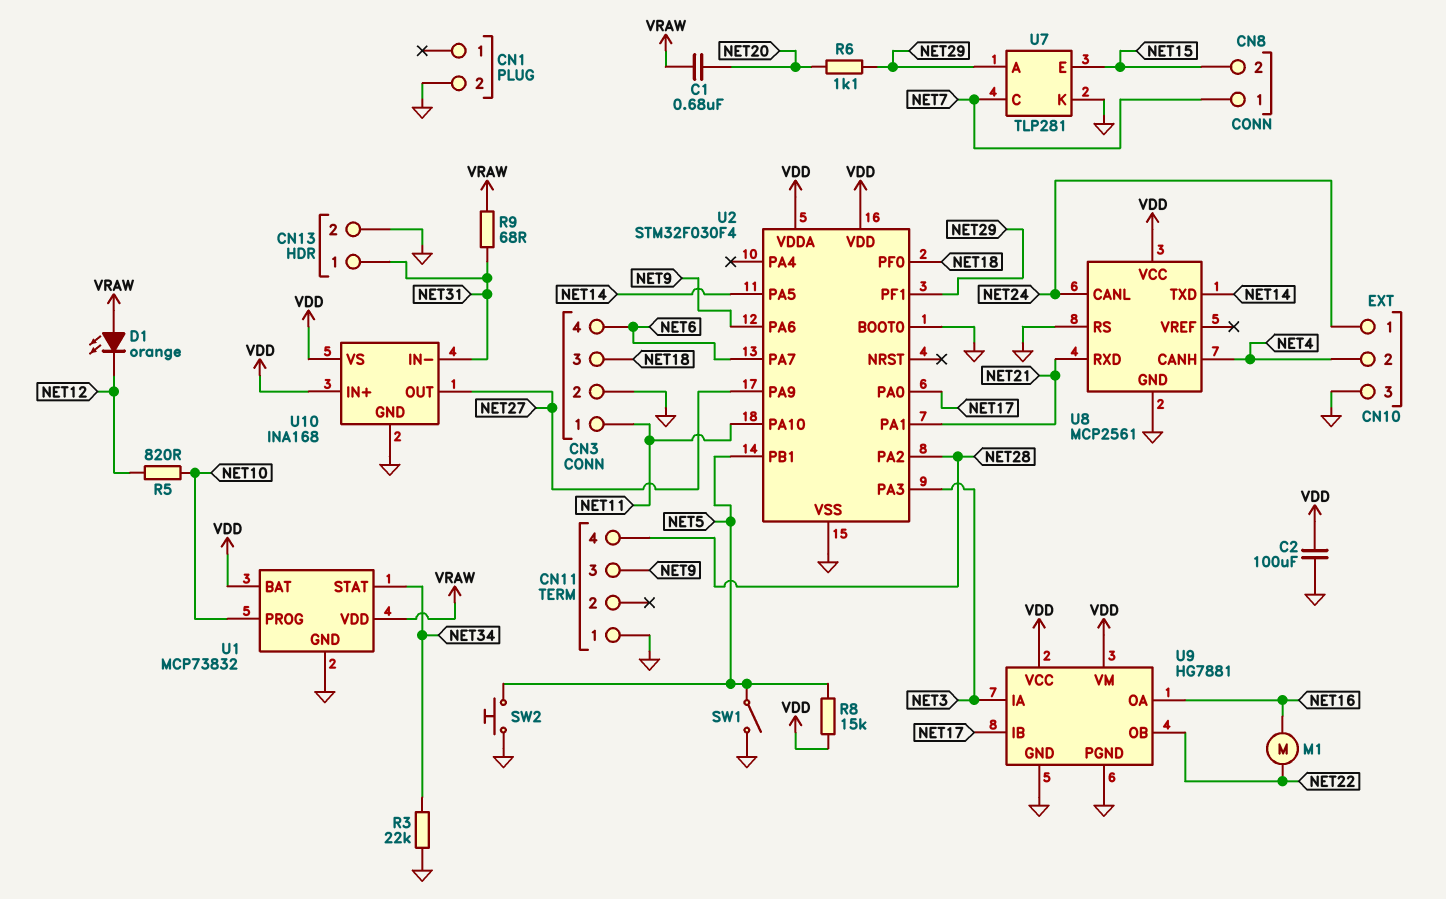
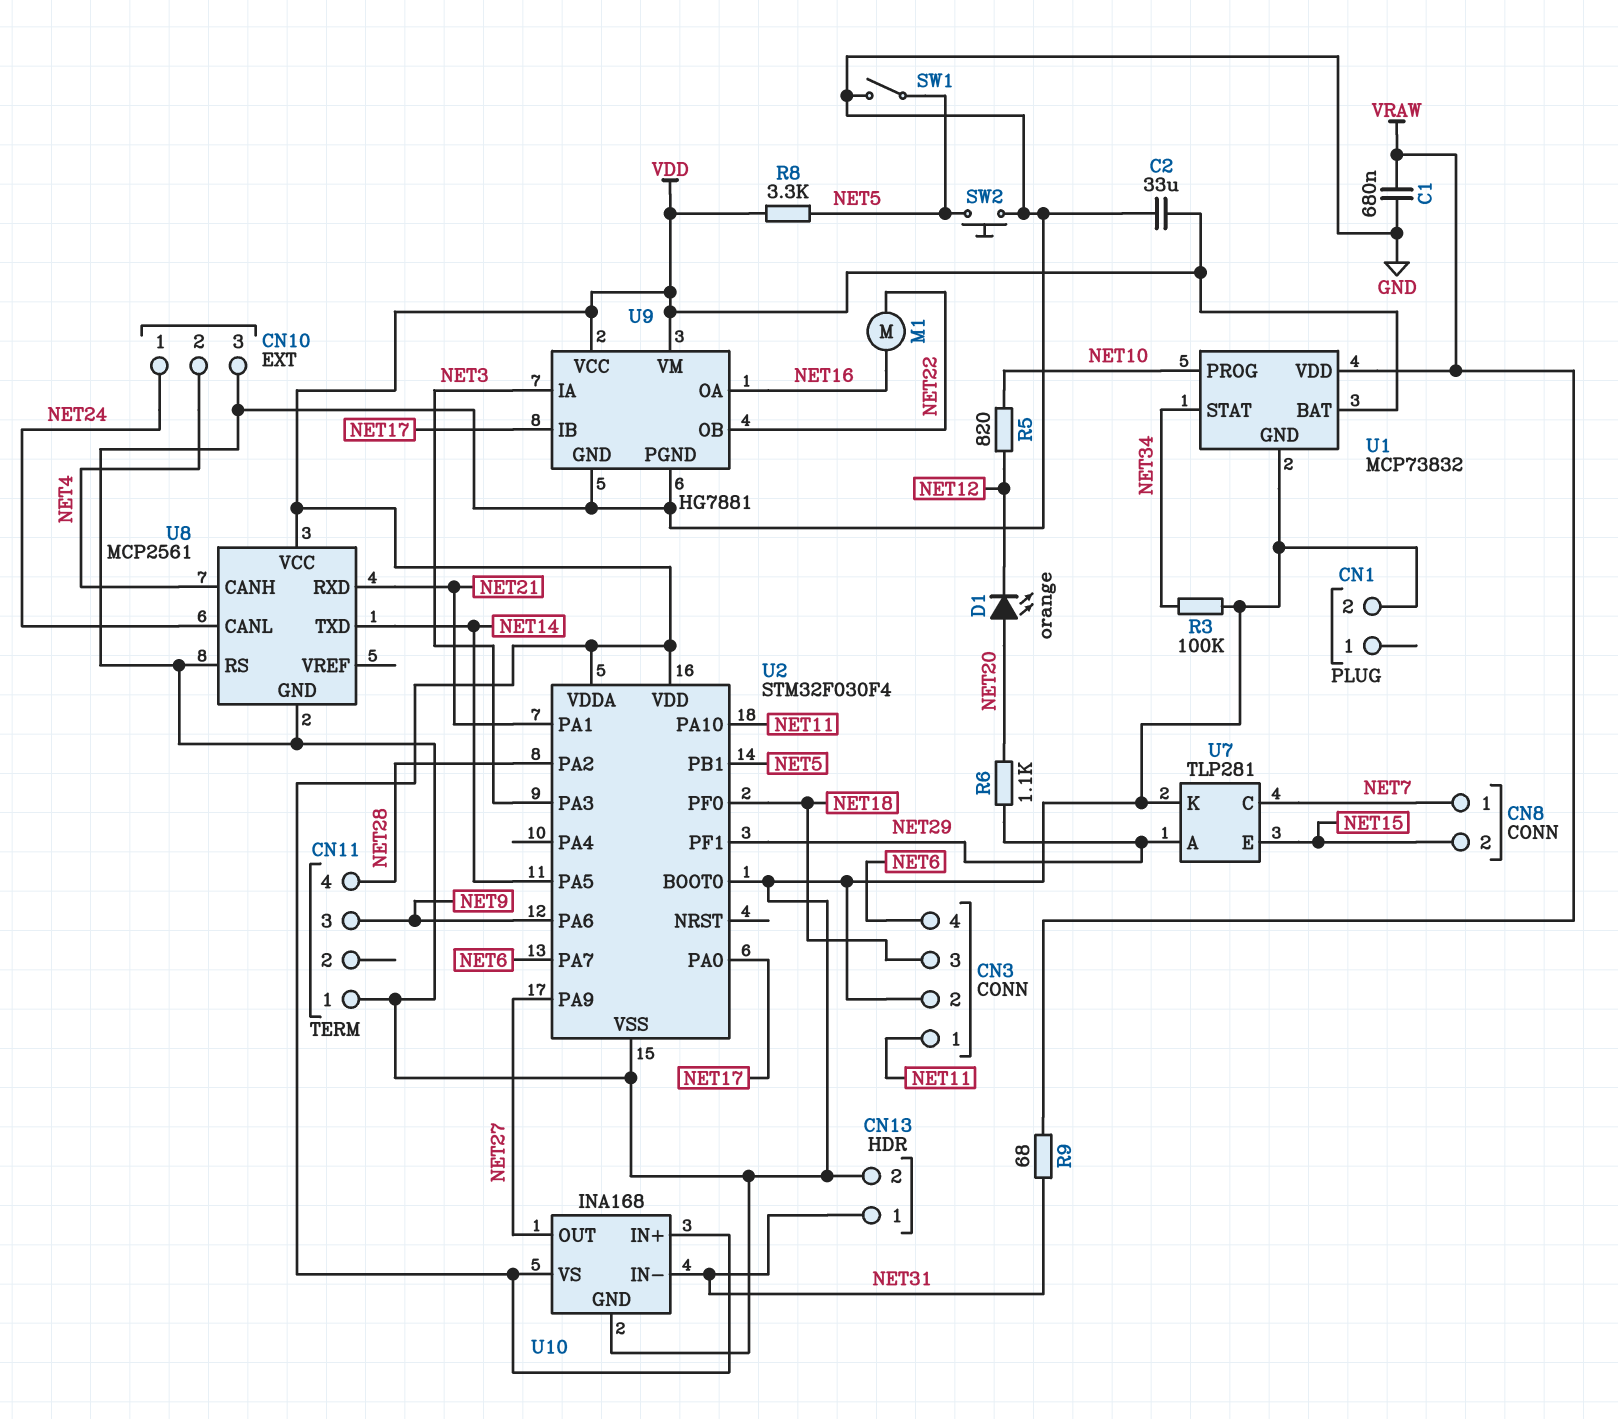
C1: 680nF (NET20, VRAW) -> 680nF (GND, VRAW)
C2: 100uF (GND, VDD) -> 33uF (GND, VDD)
D1: LED orange (A VRAW, K NET12) -> LED orange (A NET20, K NET12)
R3: 22k (GND, NET34) -> 100k (GND, NET34)
R8: 15k (NET5, VDD) -> 3.3k (NET5, VDD)

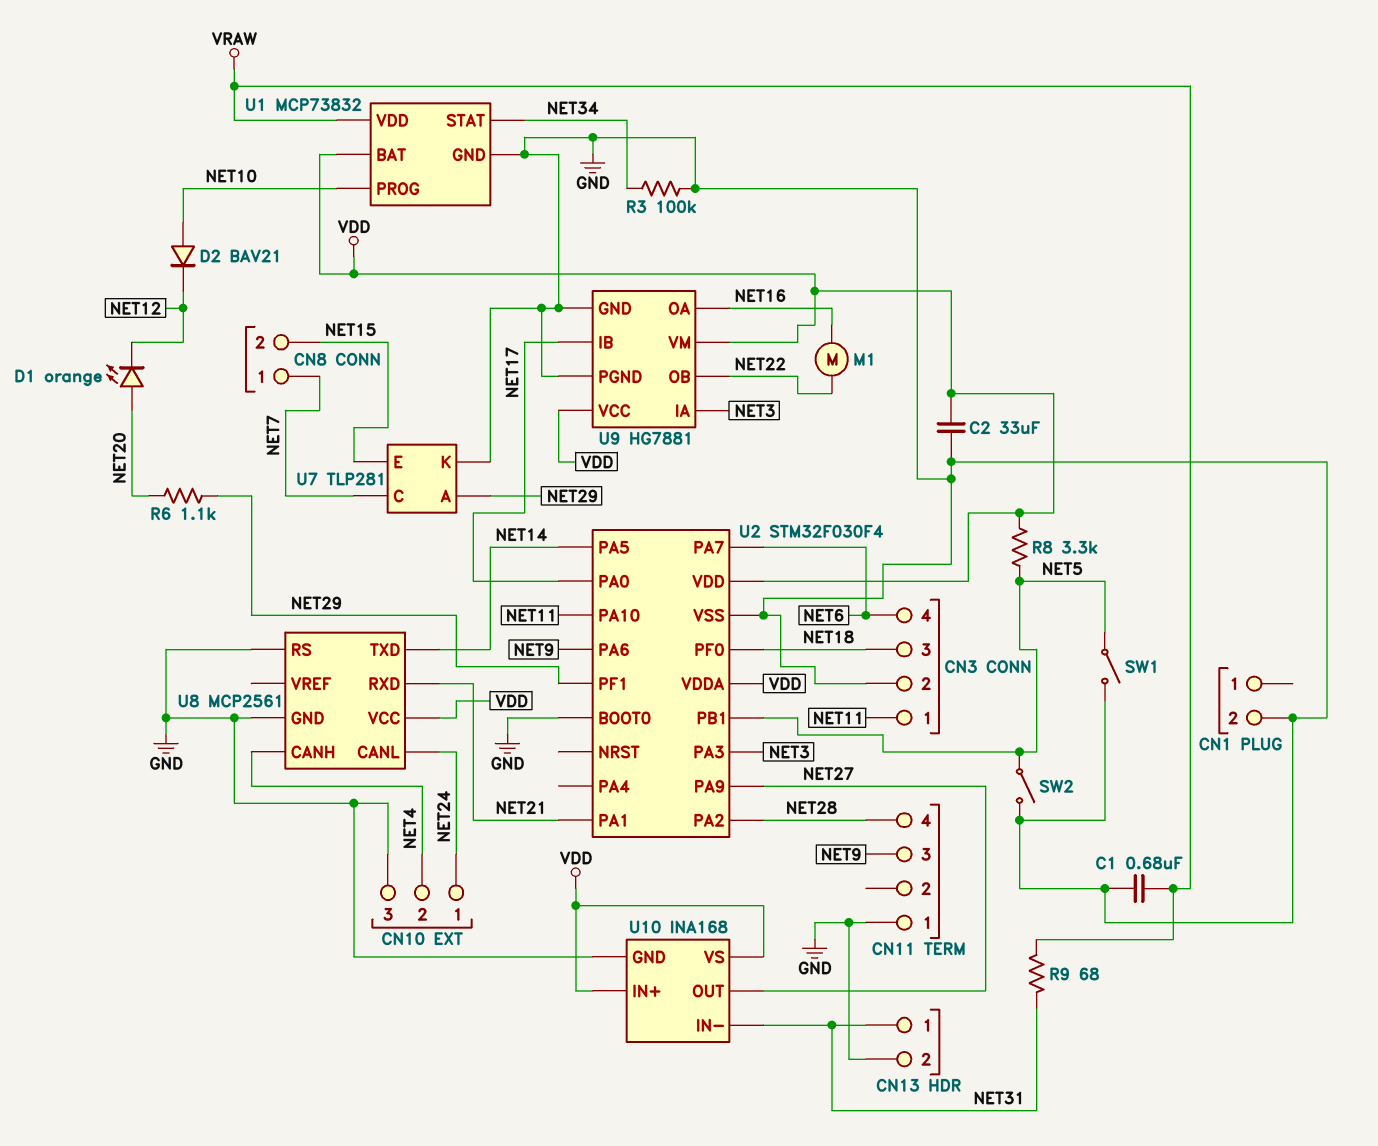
D2: none -> diode BAV21 (A NET10, K NET12)
R5: 820 (NET10, NET12) -> none
SW2: button (GND, NET5) -> switch (GND, NET5)

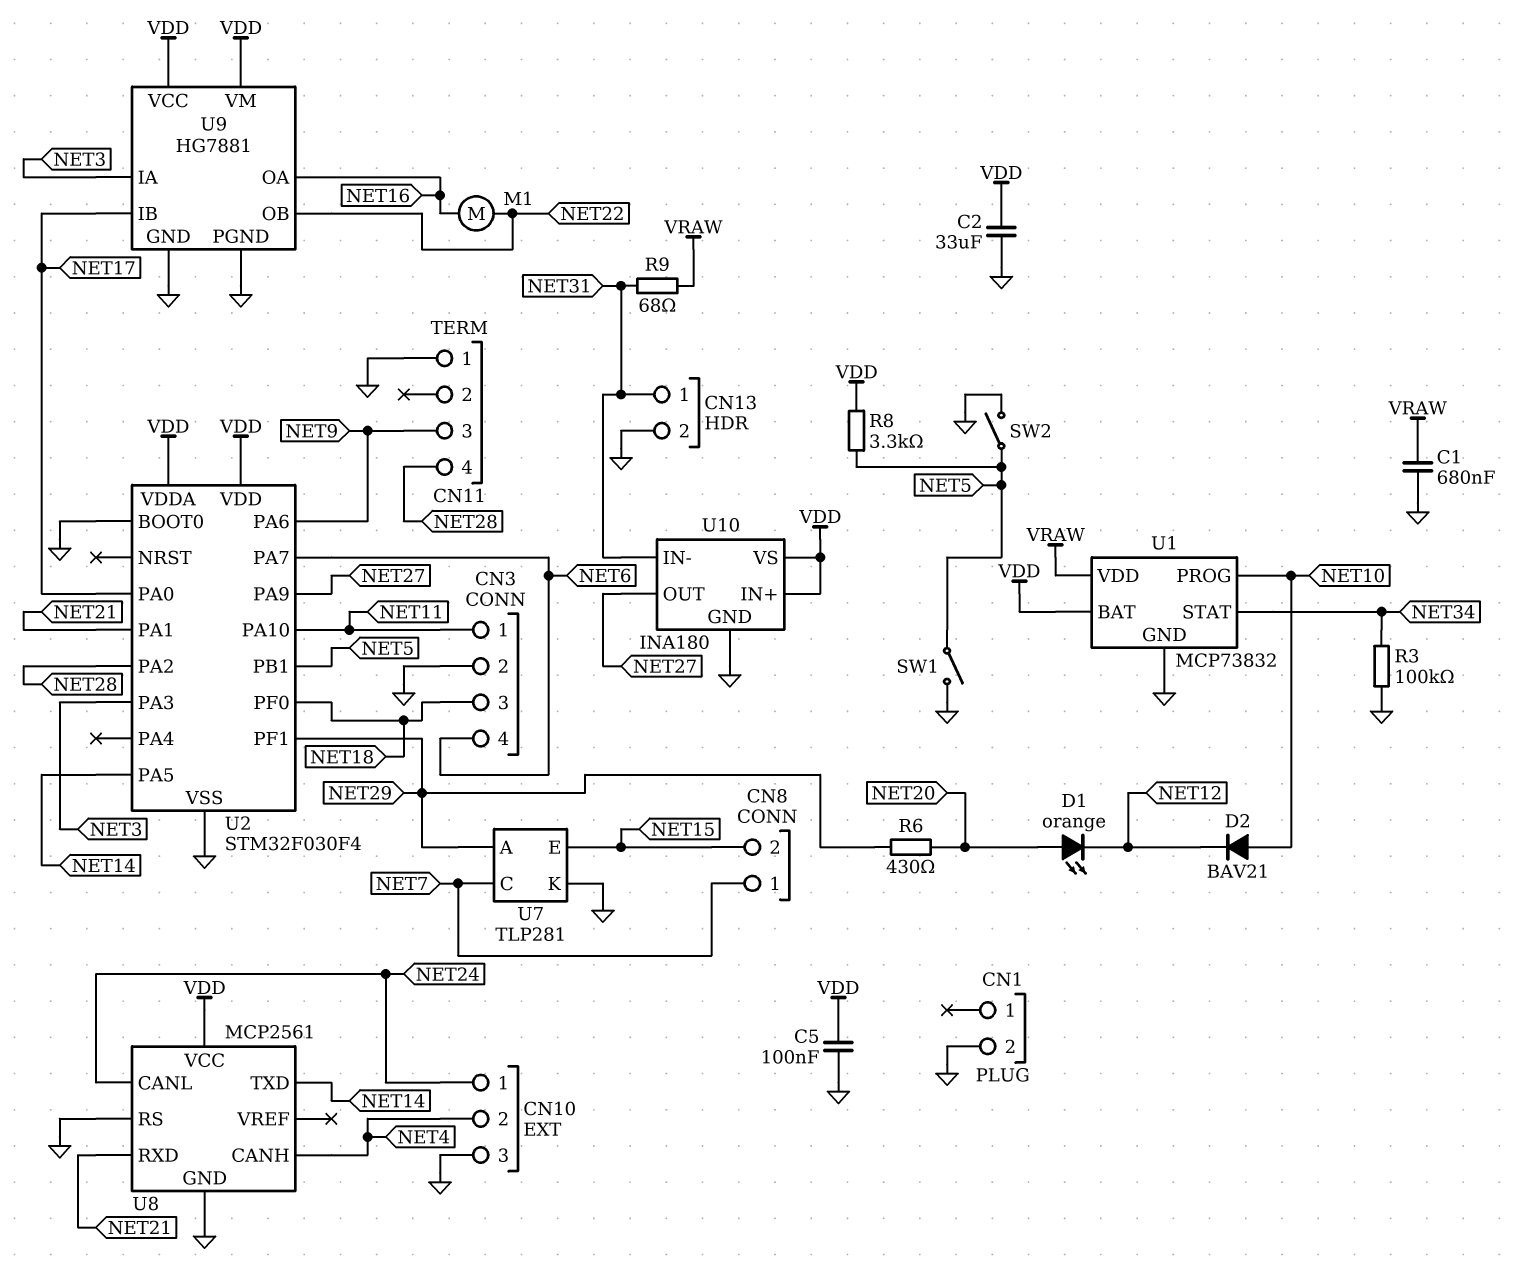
C5: none -> 100nF (GND, VDD)
R6: 1.1k (NET20, NET29) -> 430 (NET20, NET29)
U10: INA168 -> INA180

